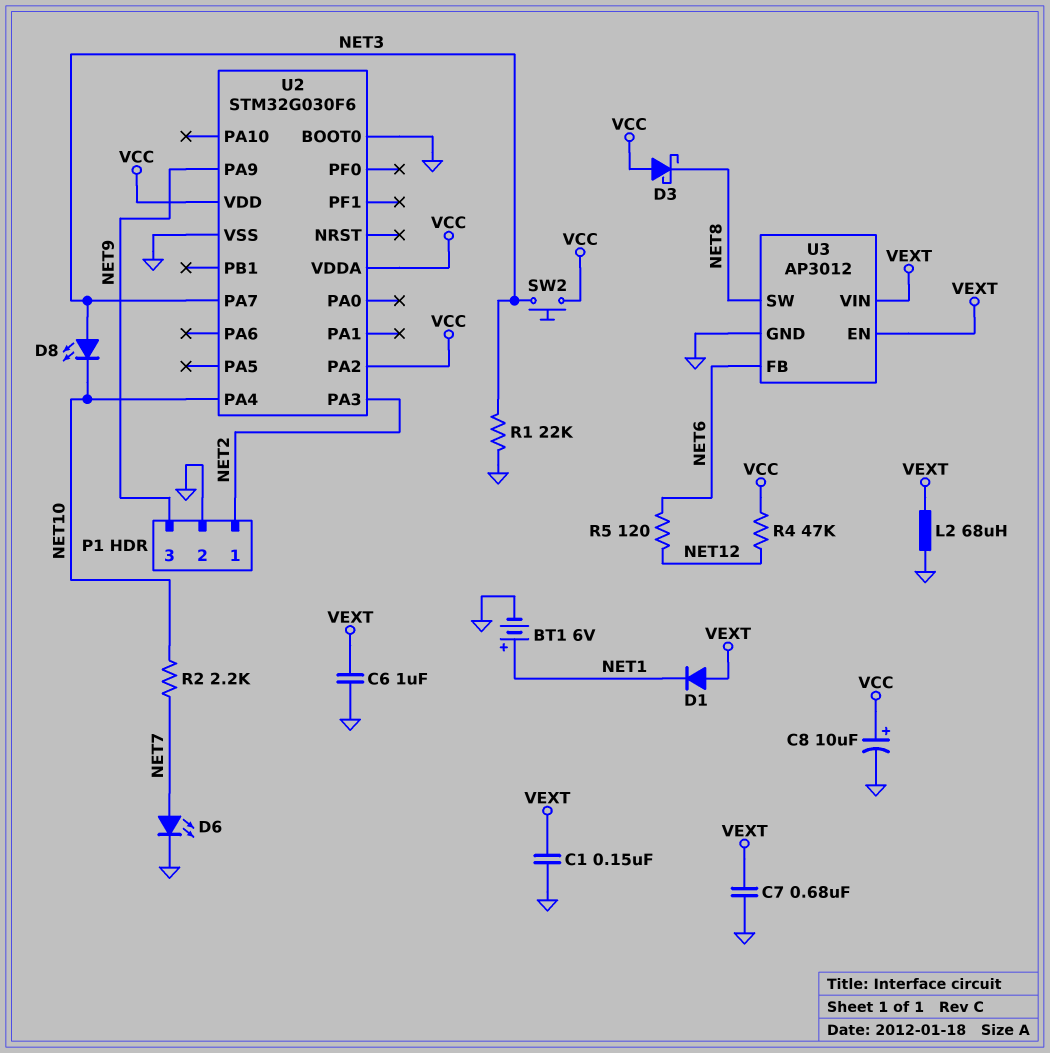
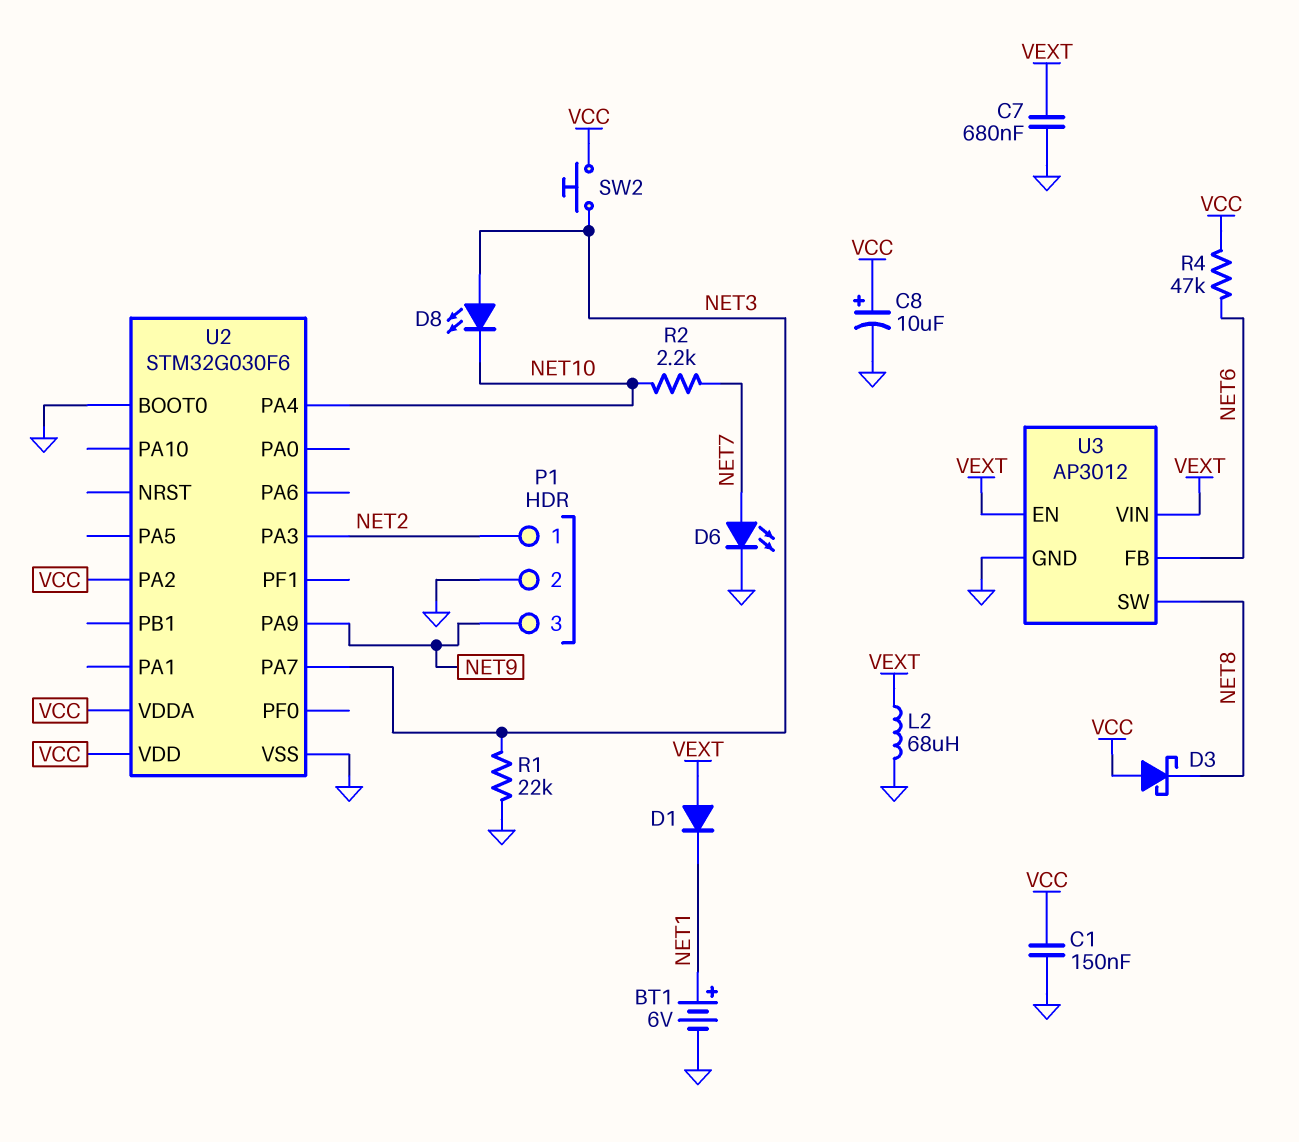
C1: 150nF (GND, VEXT) -> 150nF (GND, VCC)
C6: 1uF (GND, VEXT) -> none
R4: 47k (NET12, VCC) -> 47k (NET6, VCC)
R5: 120 (NET6, NET12) -> none

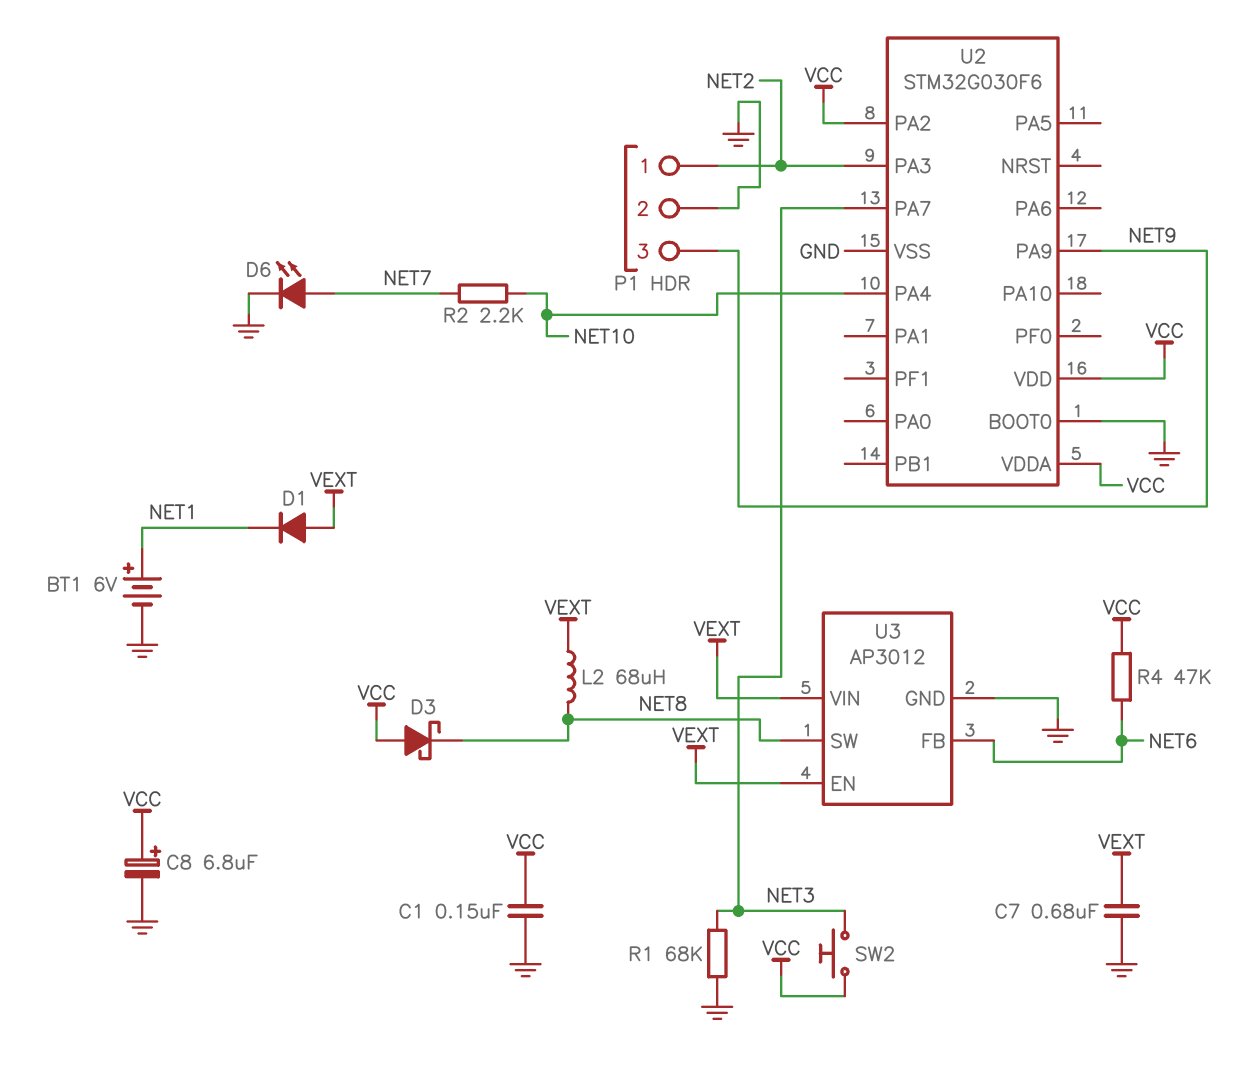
C8: 10uF (plus VCC, minus GND) -> 6.8uF (plus VCC, minus GND)
D8: LED (A NET3, K NET10) -> none
L2: 68uH (GND, VEXT) -> 68uH (NET8, VEXT)
R1: 22k (GND, NET3) -> 68k (GND, NET3)

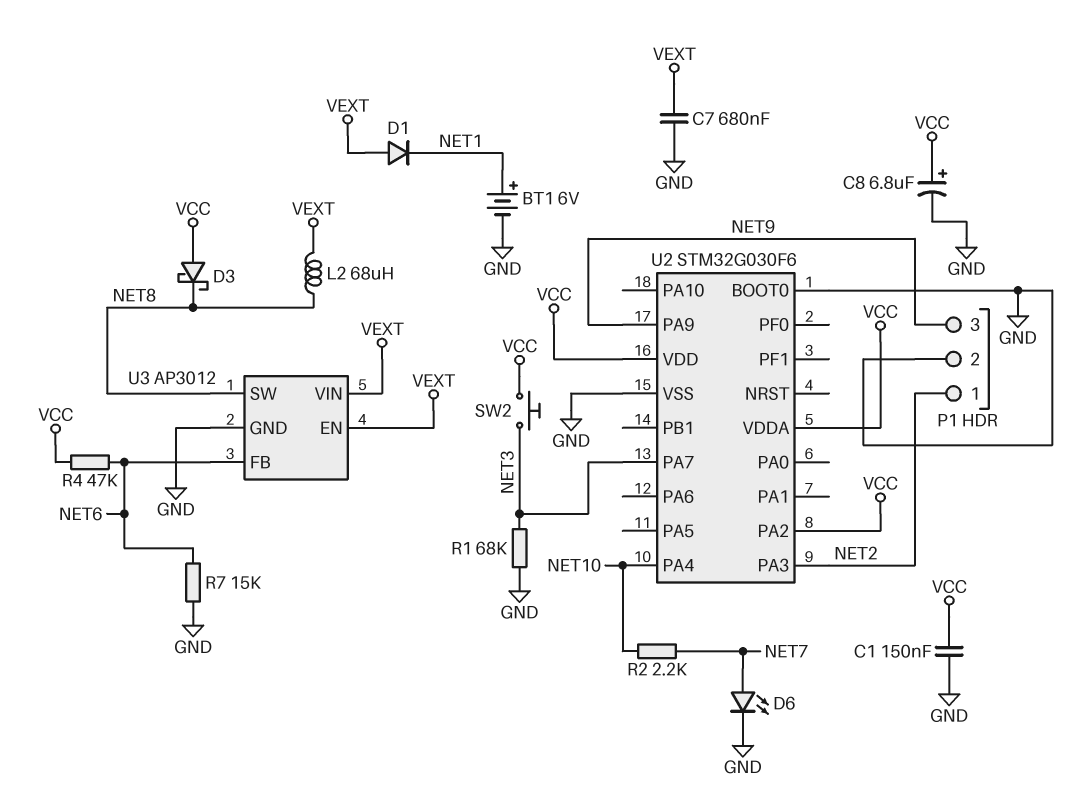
R7: none -> 15k (GND, NET6)

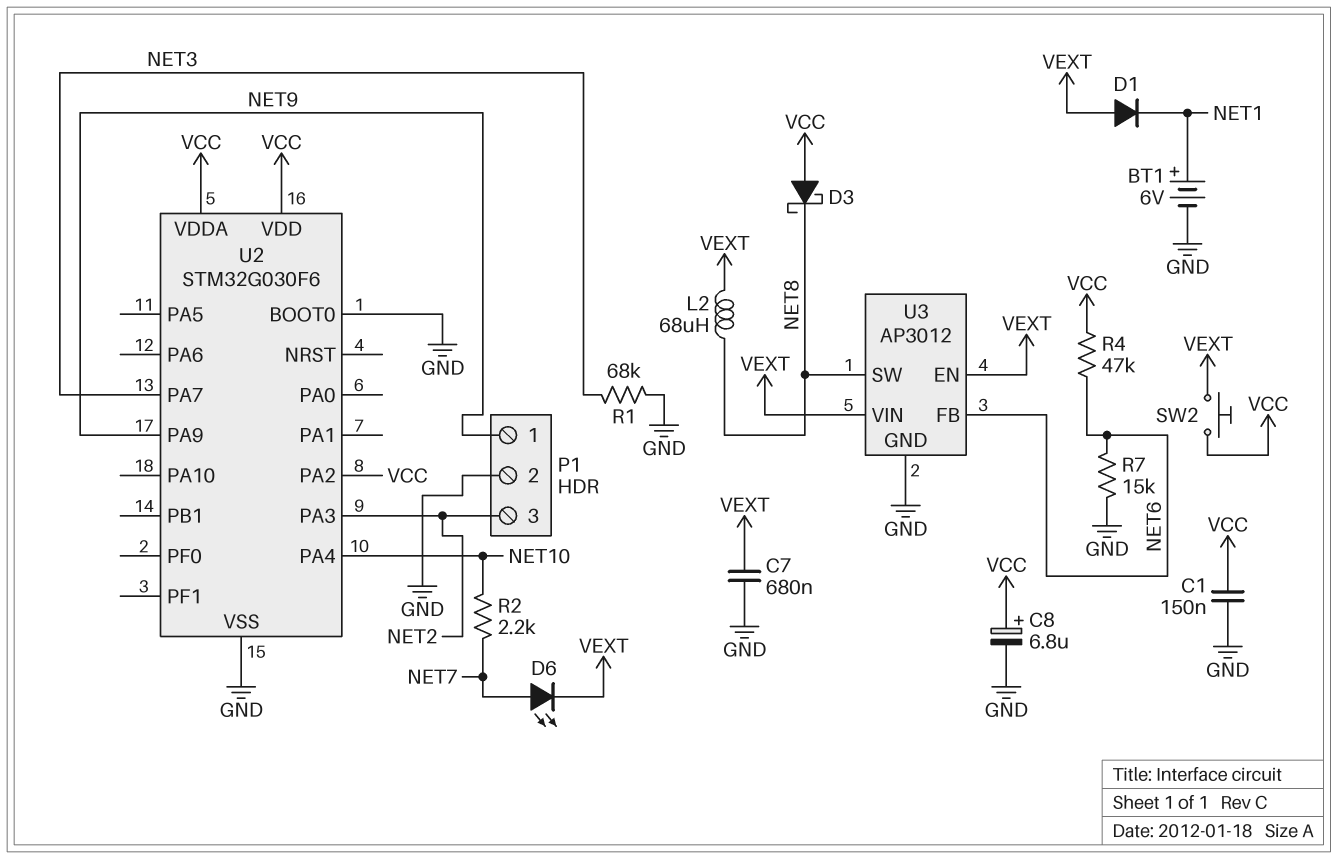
D6: LED (A NET7, K GND) -> LED (A NET7, K VEXT)
P1 pin 1: NET2 -> NET9
P1 pin 3: NET9 -> NET2
SW2: button (NET3, VCC) -> button (VCC, VEXT)

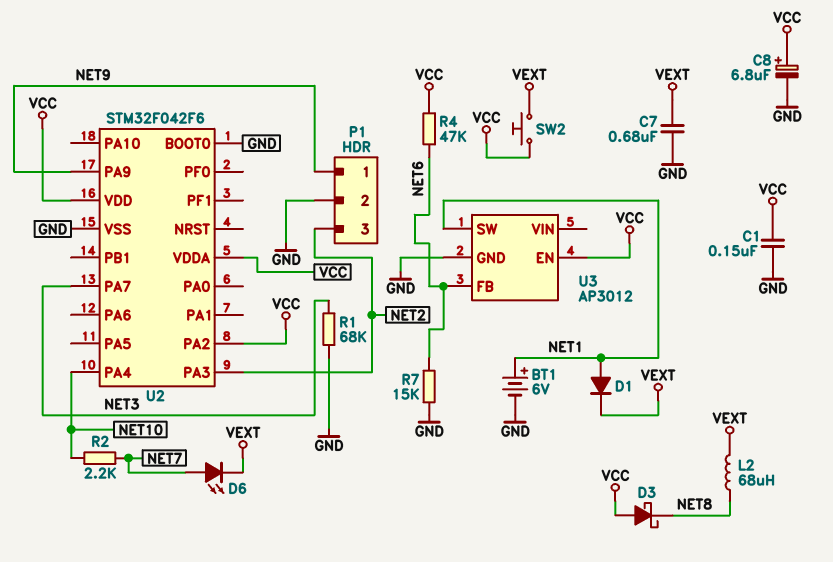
D1: diode (A VEXT, K NET1) -> diode (A NET1, K VEXT)
U2: STM32G030F6 -> STM32F042F6
U3 pin EN: VEXT -> VCC
U3 pin SW: NET8 -> NET1
U3 pin VIN: VEXT -> none

